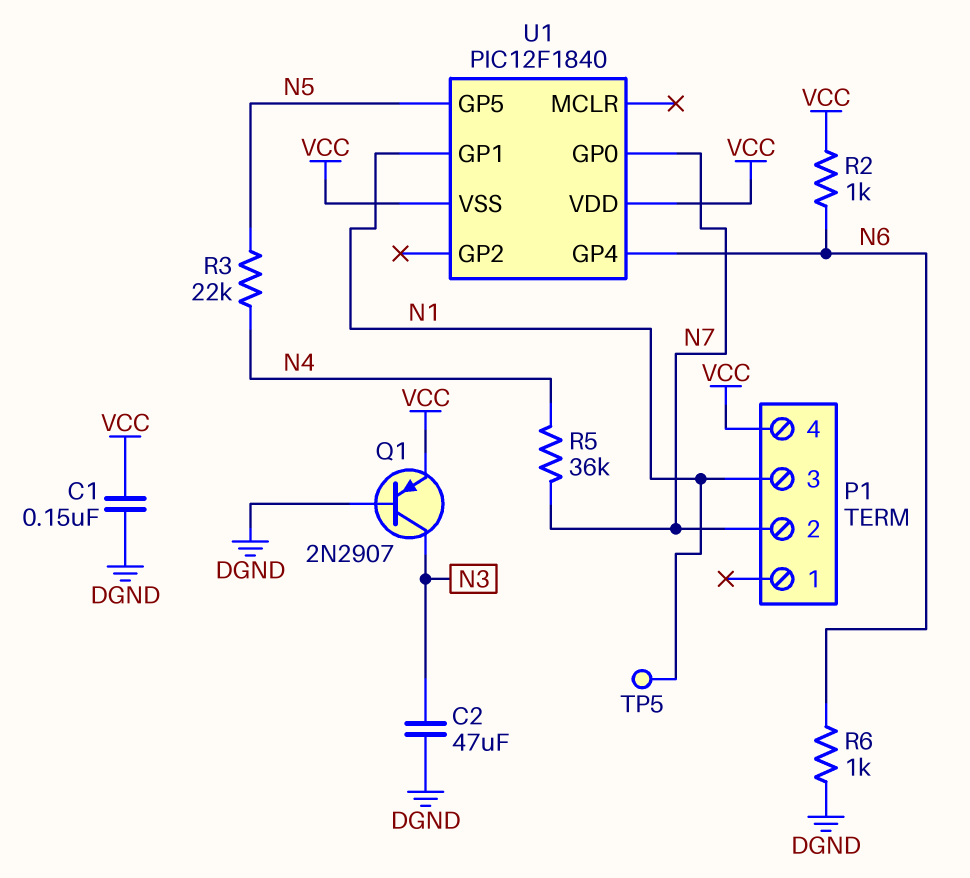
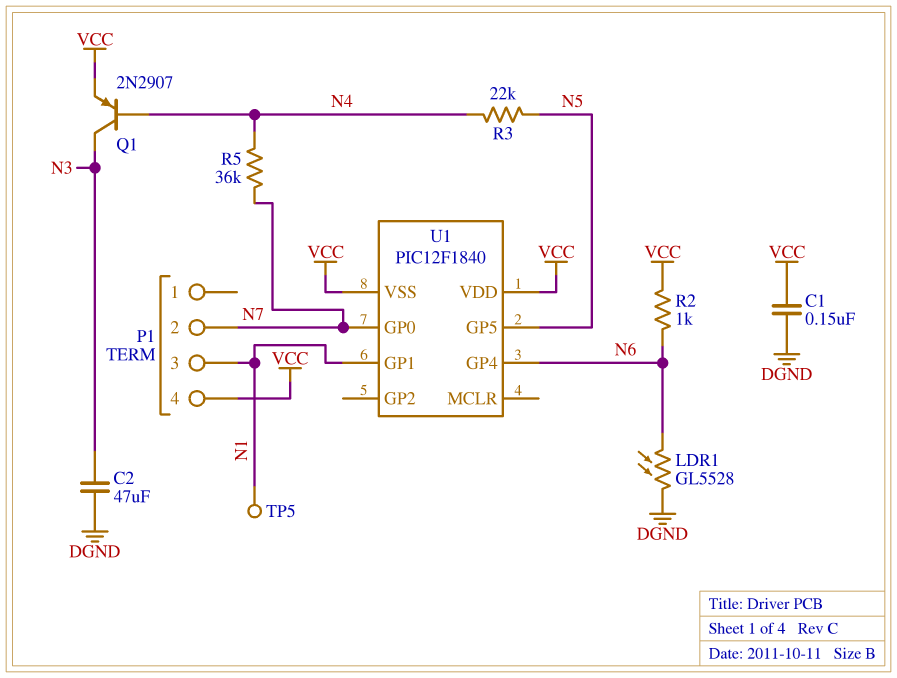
LDR1: none -> GL5528 (DGND, N6)
Q1: PNP 2N2907 (B DGND, C N3, E VCC) -> PNP 2N2907 (B N4, C N3, E VCC)
R6: 1k (DGND, N6) -> none

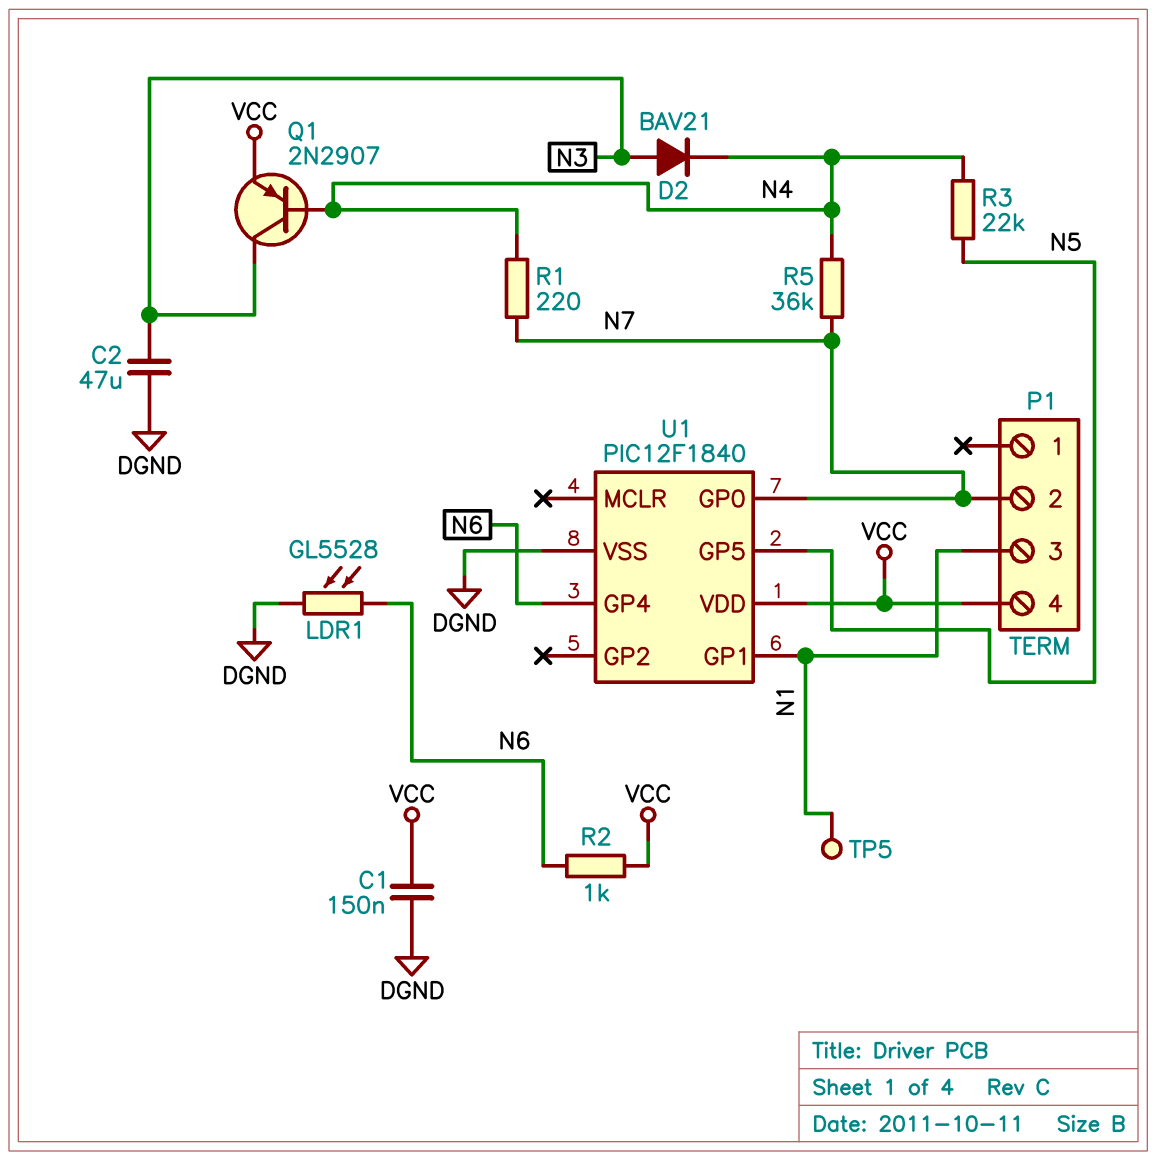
D2: none -> diode BAV21 (A N3, K N4)
R1: none -> 220 (N4, N7)
U1 pin VSS: VCC -> DGND

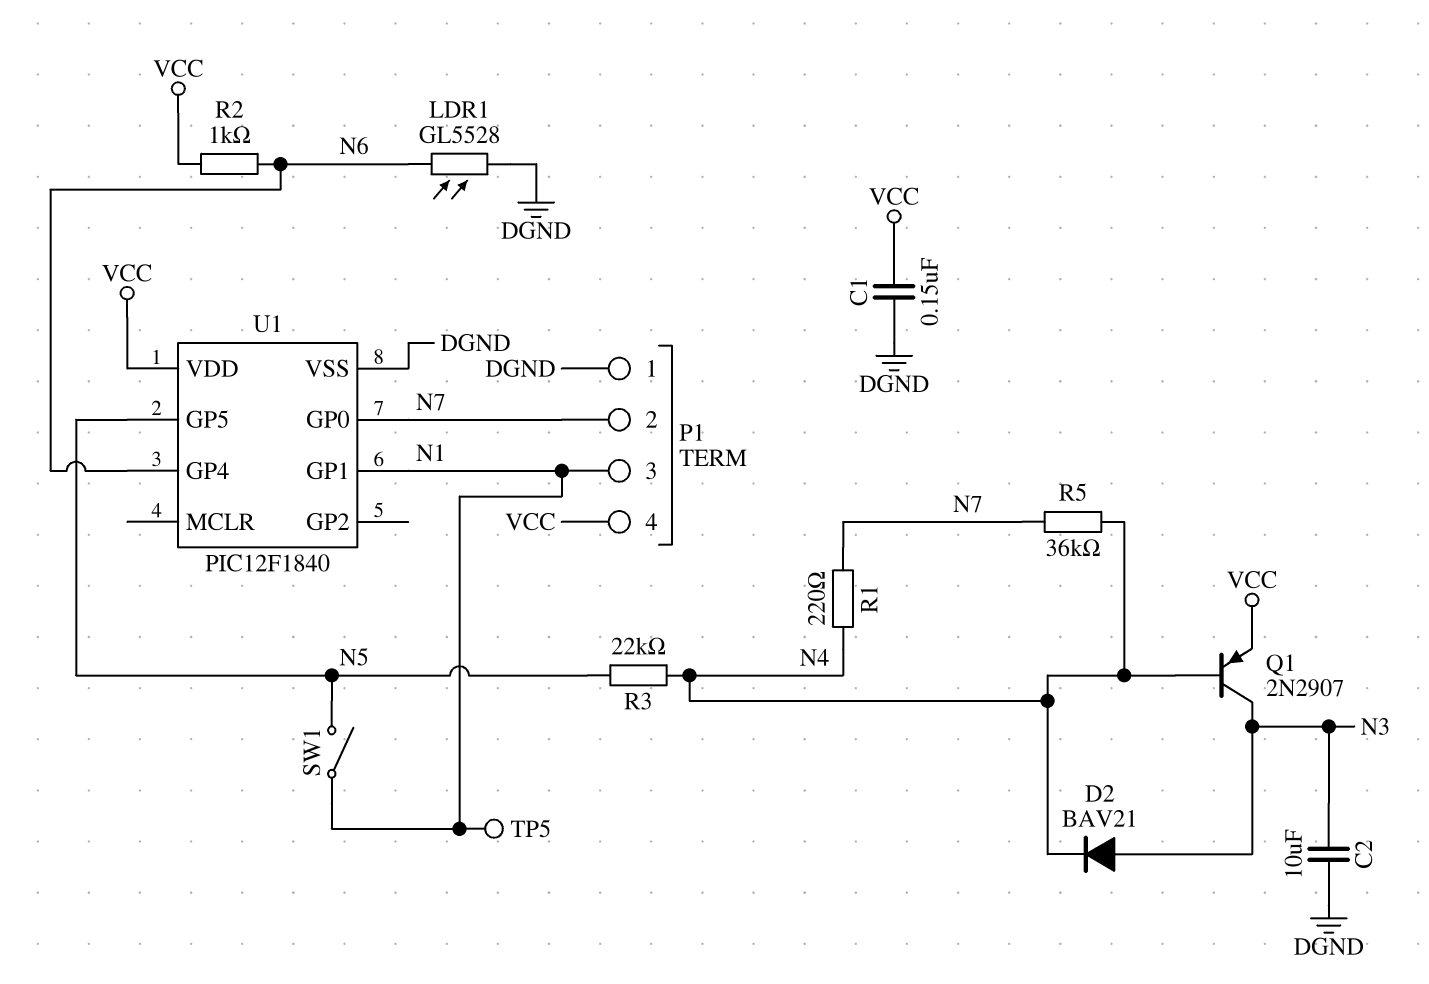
C2: 47uF (DGND, N3) -> 10uF (DGND, N3)
P1 pin 1: none -> DGND
SW1: none -> switch (N1, N5)

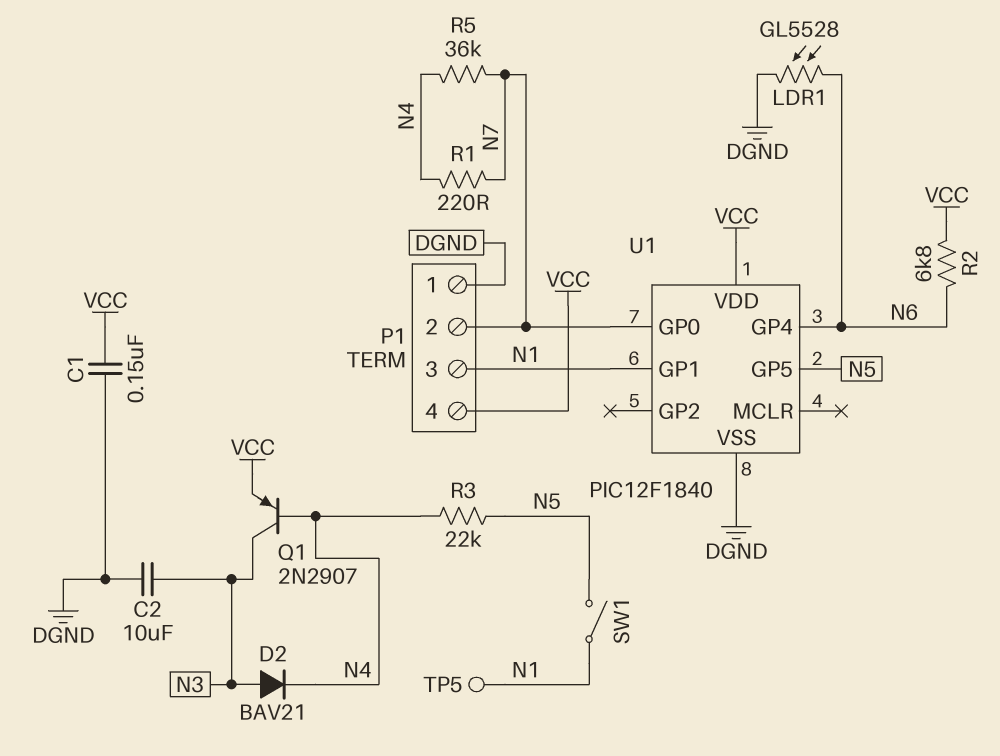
R2: 1k (N6, VCC) -> 6.8k (N6, VCC)

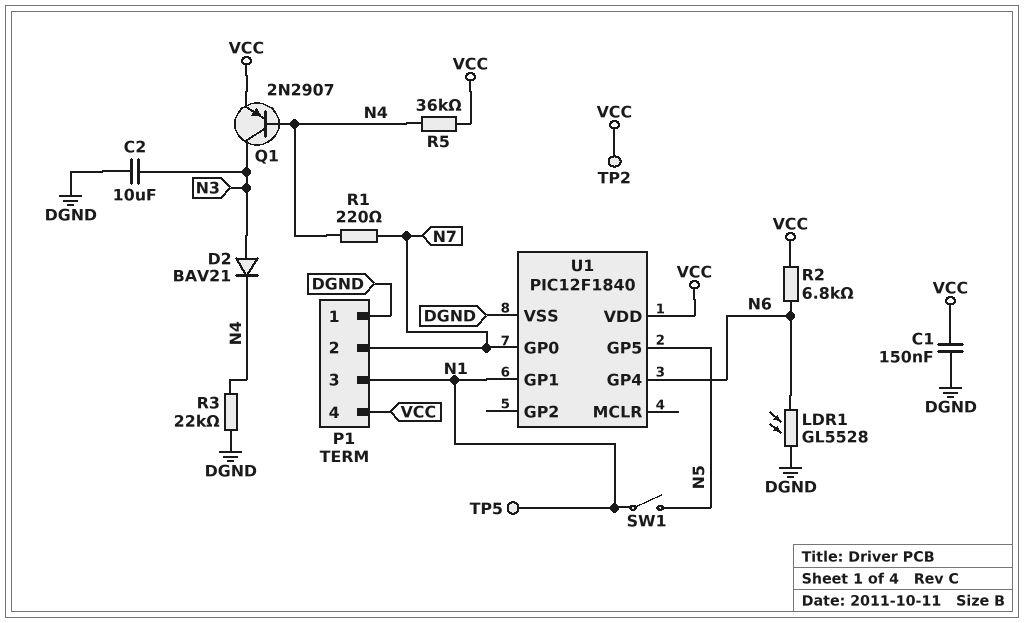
R3: 22k (N4, N5) -> 22k (DGND, N4)
R5: 36k (N4, N7) -> 36k (N4, VCC)
TP2: none -> test point (VCC)

